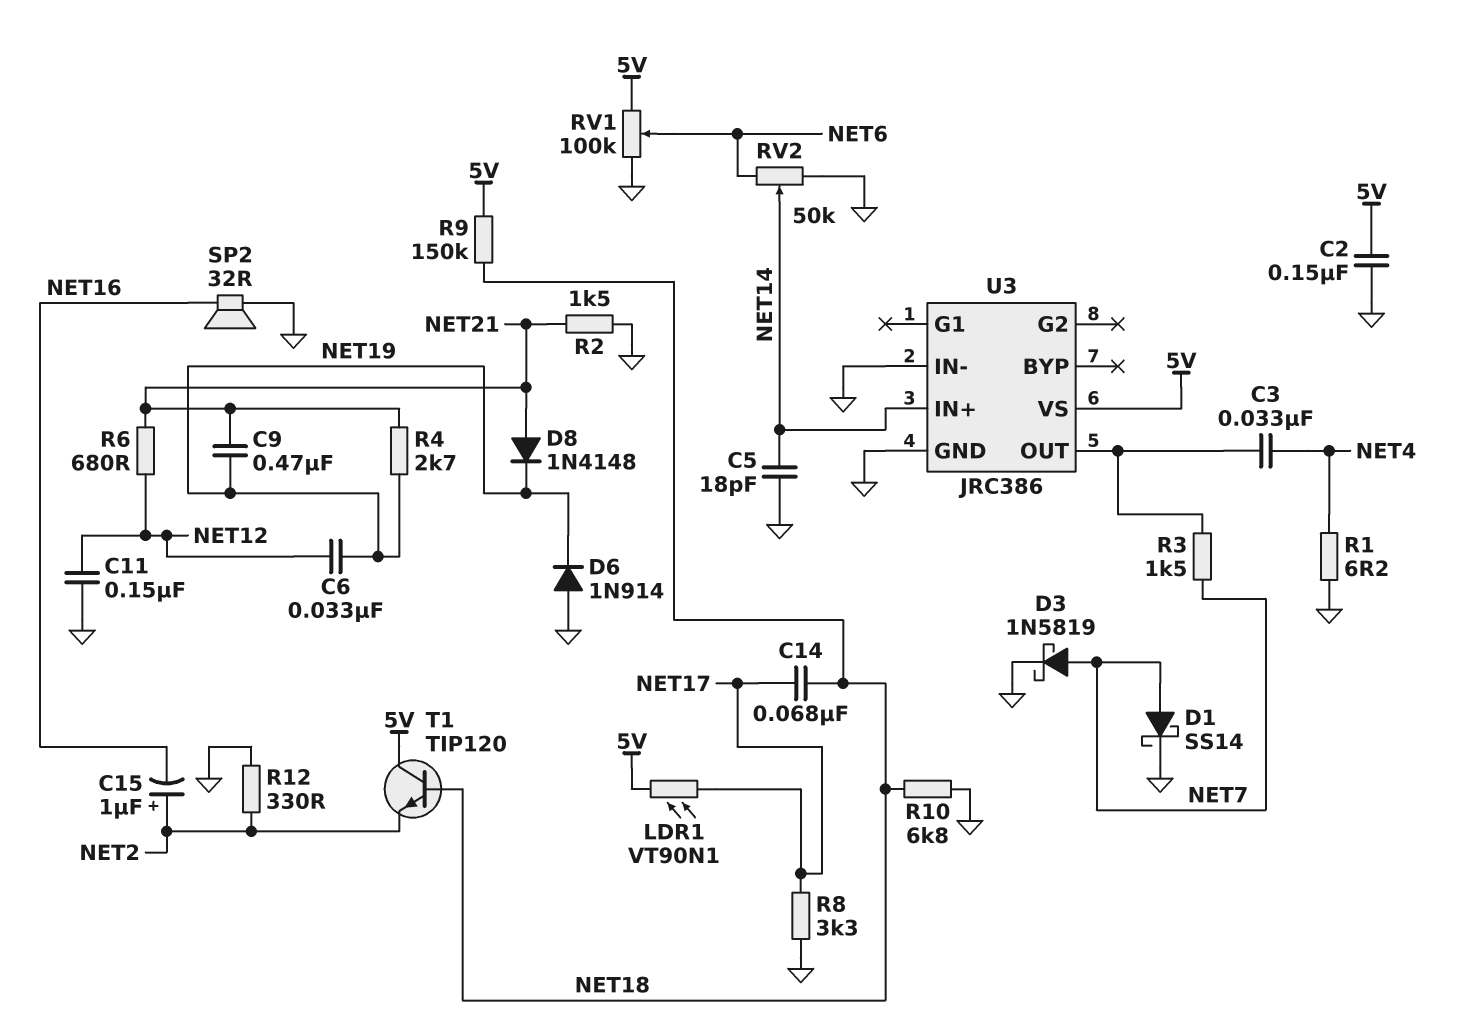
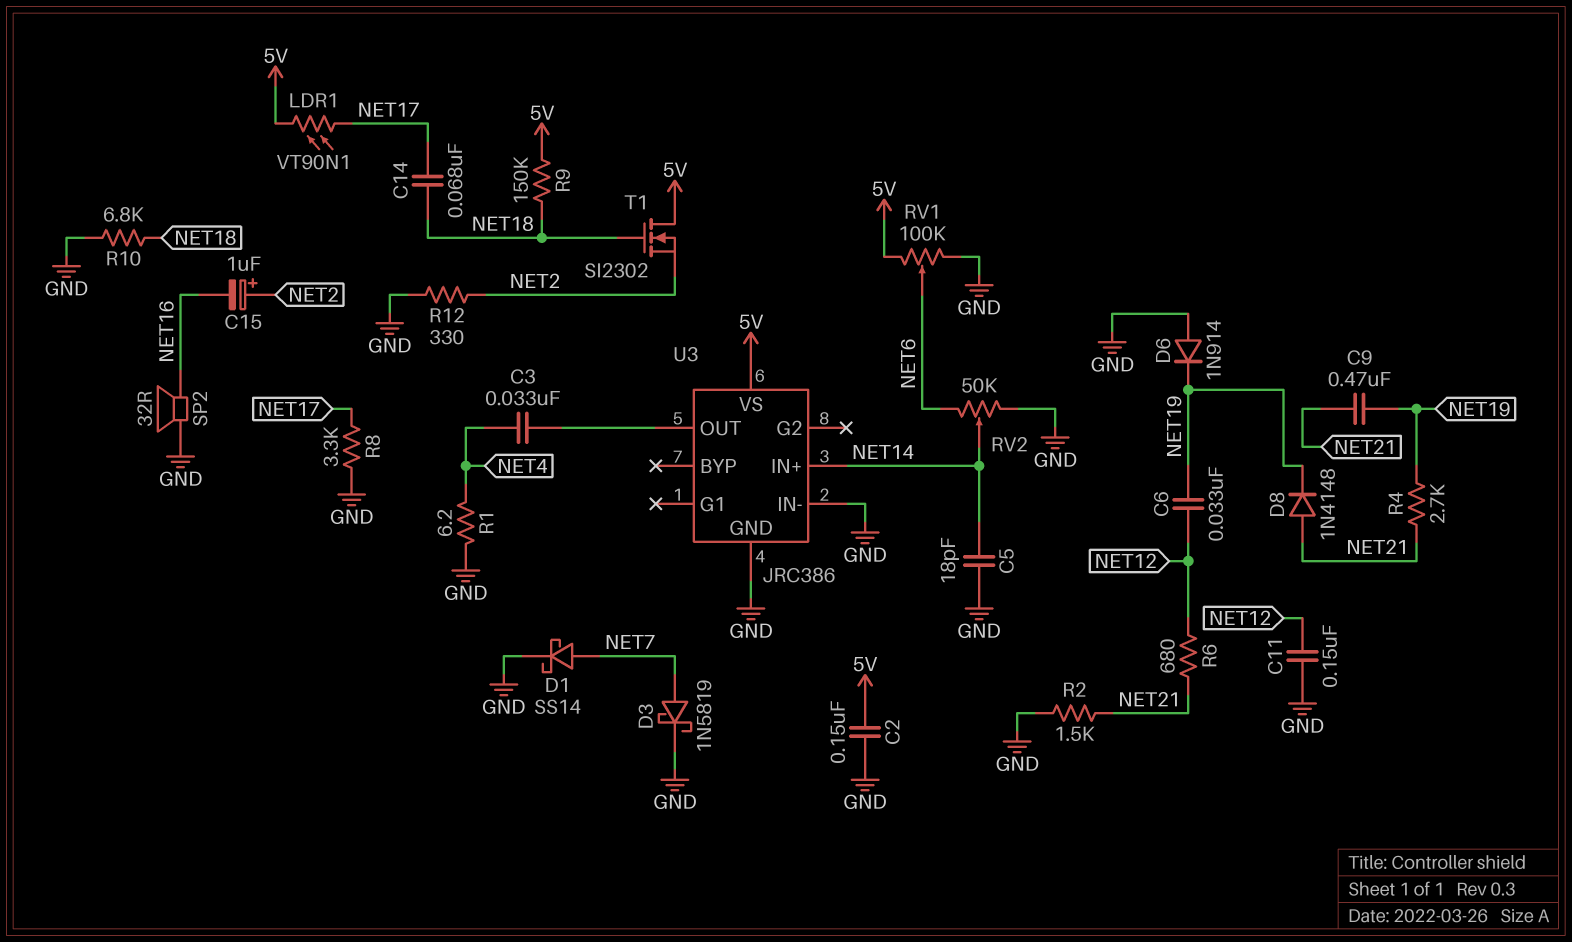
R3: 1.5k (NET7, U3/OUT) -> none
T1: NPN TIP120 (B NET18, C 5V, E NET2) -> NMOS SI2302 (G NET18, D 5V, S NET2)

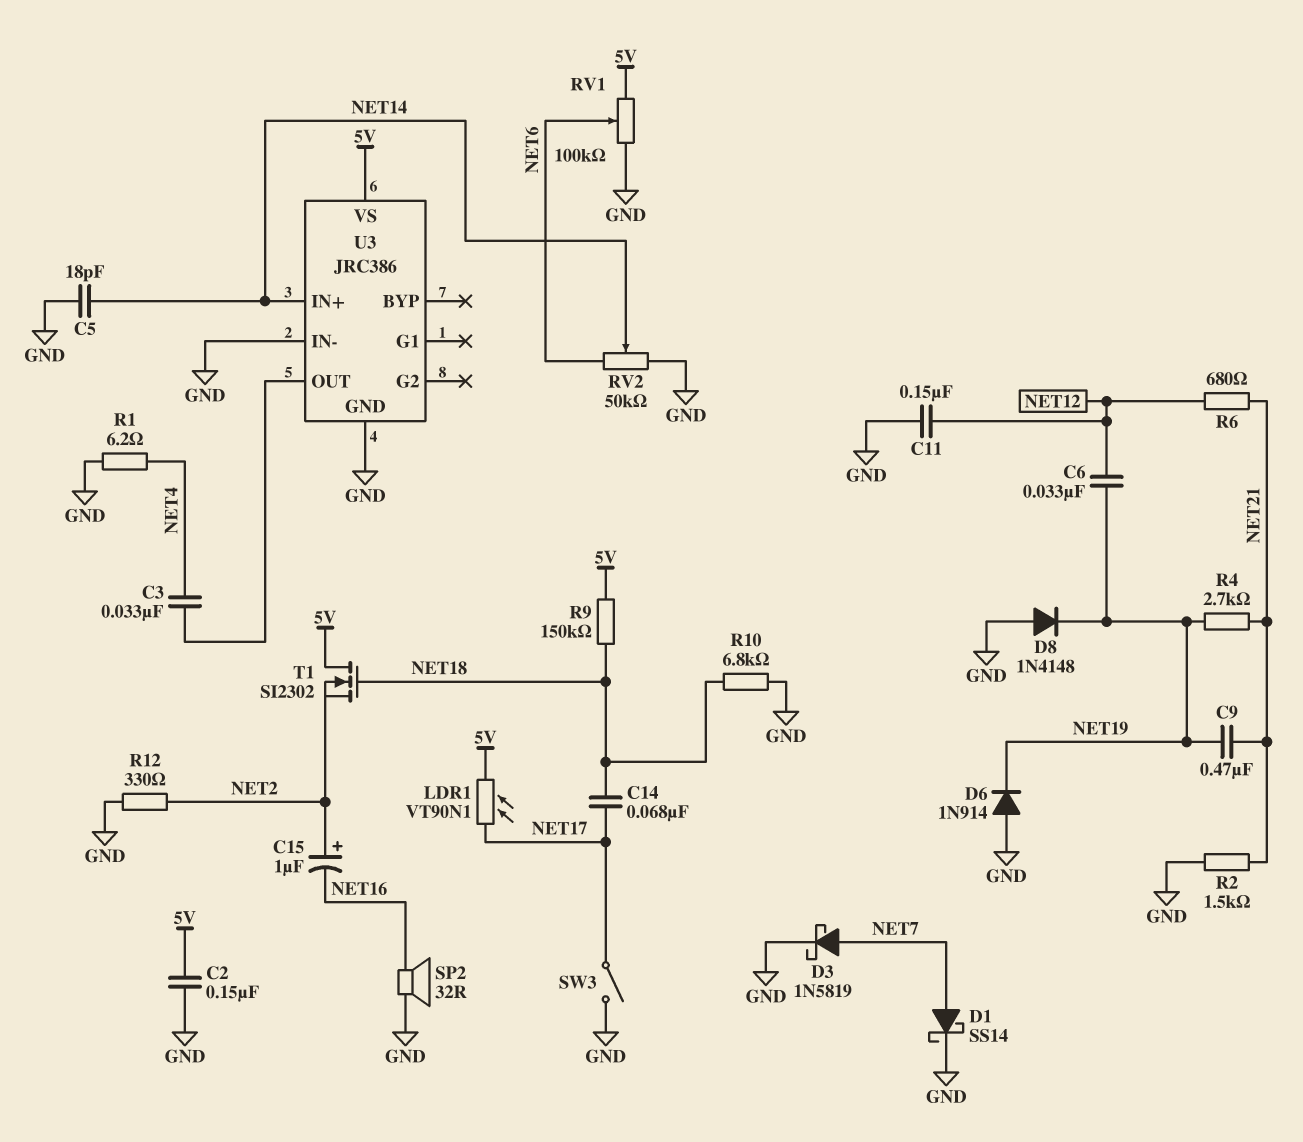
D8: diode 1N4148 (A NET21, K NET19) -> diode 1N4148 (A GND, K NET19)
R8: 3.3k (GND, NET17) -> none
SW3: none -> switch (GND, NET17)

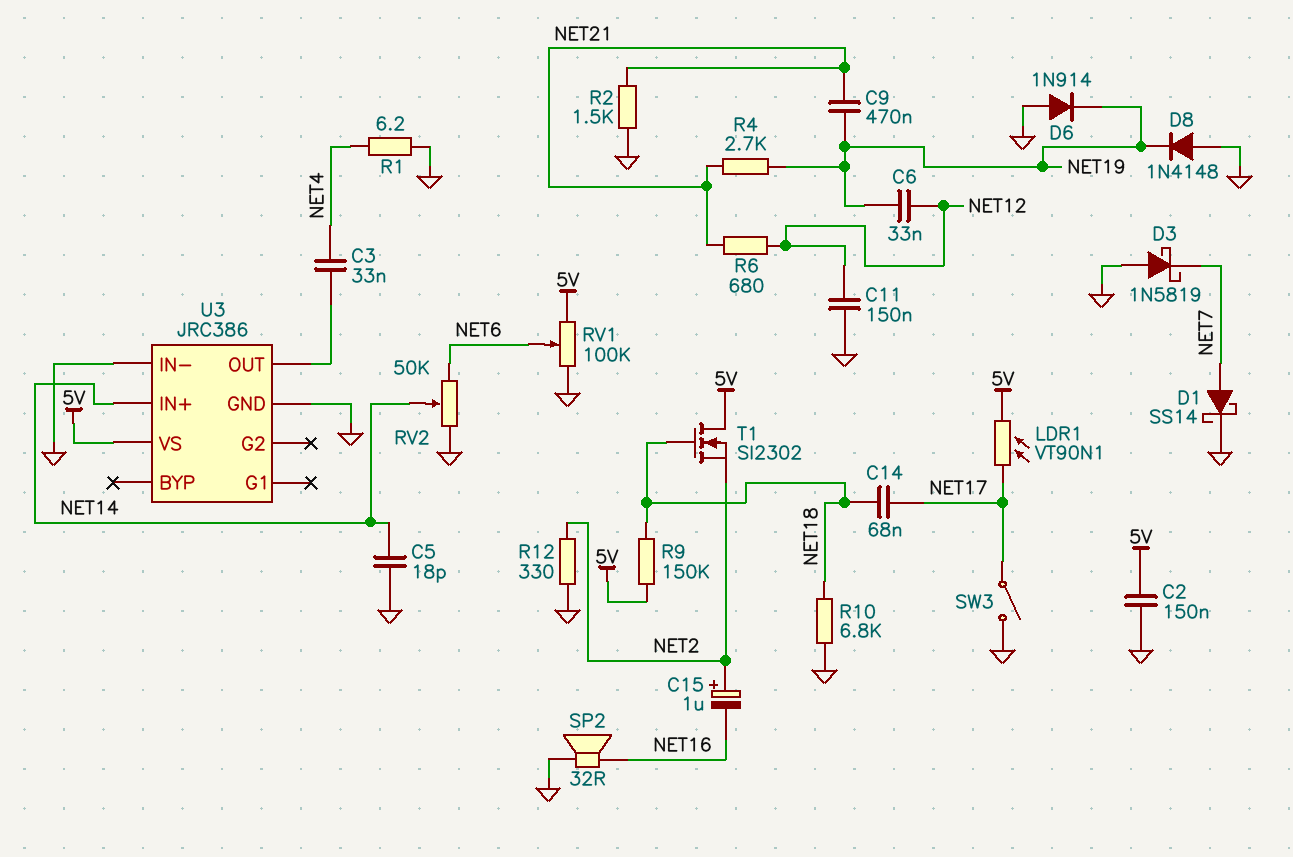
D3: schottky 1N5819 (A NET7, K GND) -> schottky 1N5819 (A GND, K NET7)

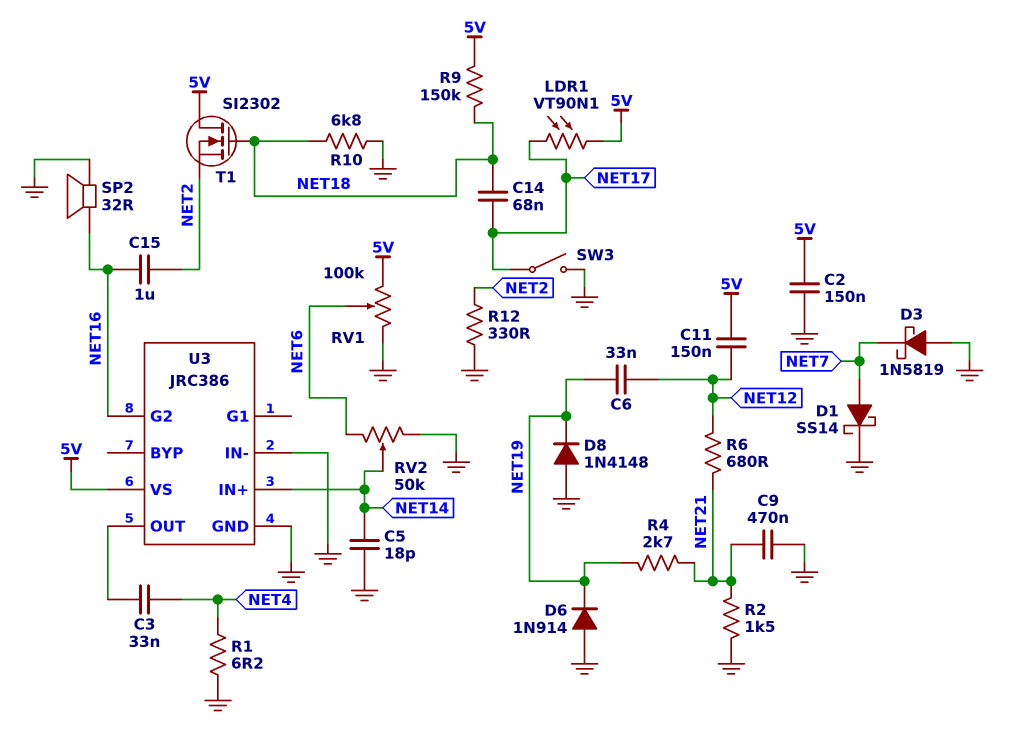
C9: 470nF (NET19, NET21) -> 470nF (GND, NET21)
C11: 150nF (GND, NET12) -> 150nF (5V, NET12)
C15: 1uF (plus NET2, minus NET16) -> 1uF (NET2, NET16)
U3 pin G2: none -> NET16

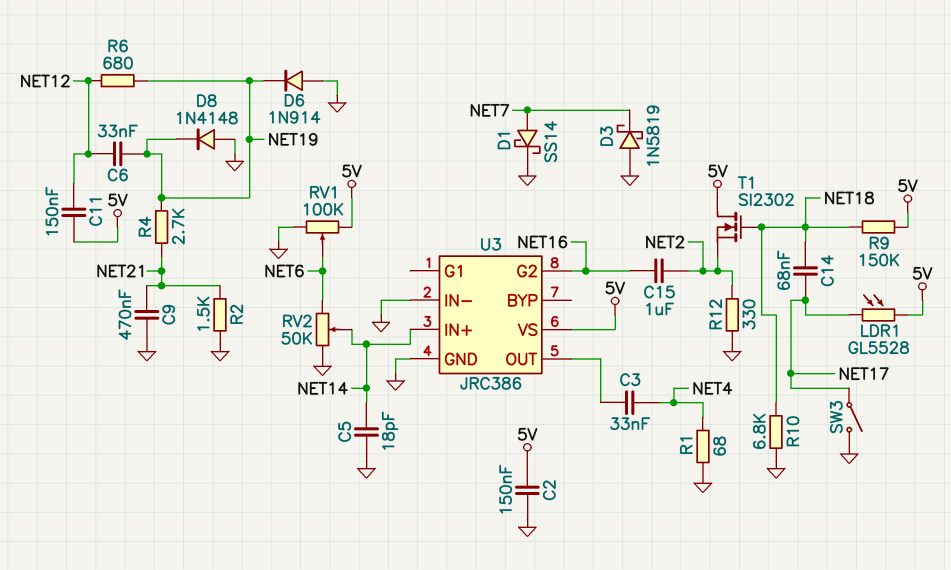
LDR1: VT90N1 (5V, NET17) -> GL5528 (5V, NET17)
R1: 6.2 (GND, NET4) -> 68 (GND, NET4)
R6: 680 (NET12, NET21) -> 680 (NET12, NET19)
SP2: speaker 32R (GND, NET16) -> none

